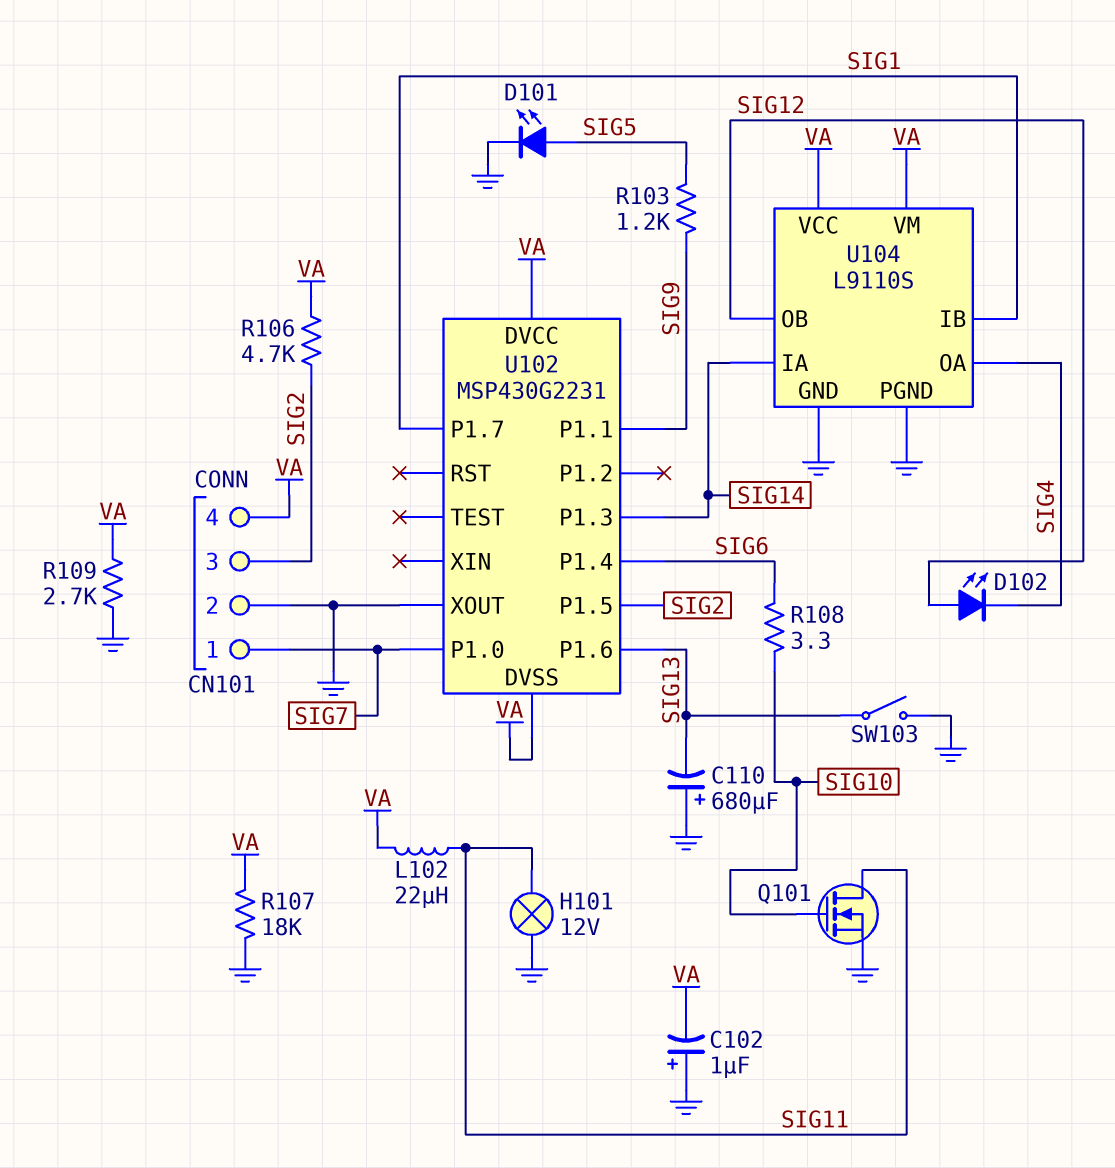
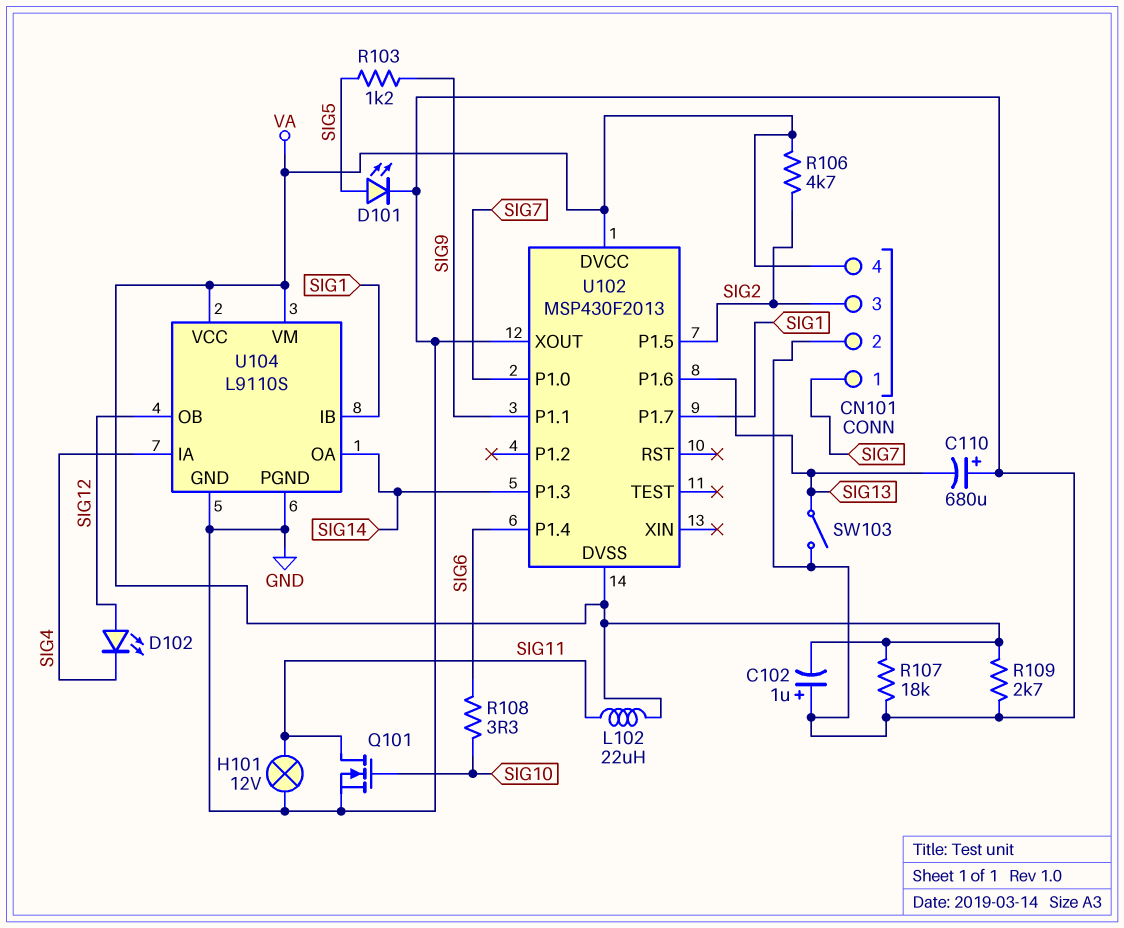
U102: MSP430G2231 -> MSP430F2013
U104 pin IA: SIG14 -> SIG4
U104 pin OA: SIG4 -> SIG14

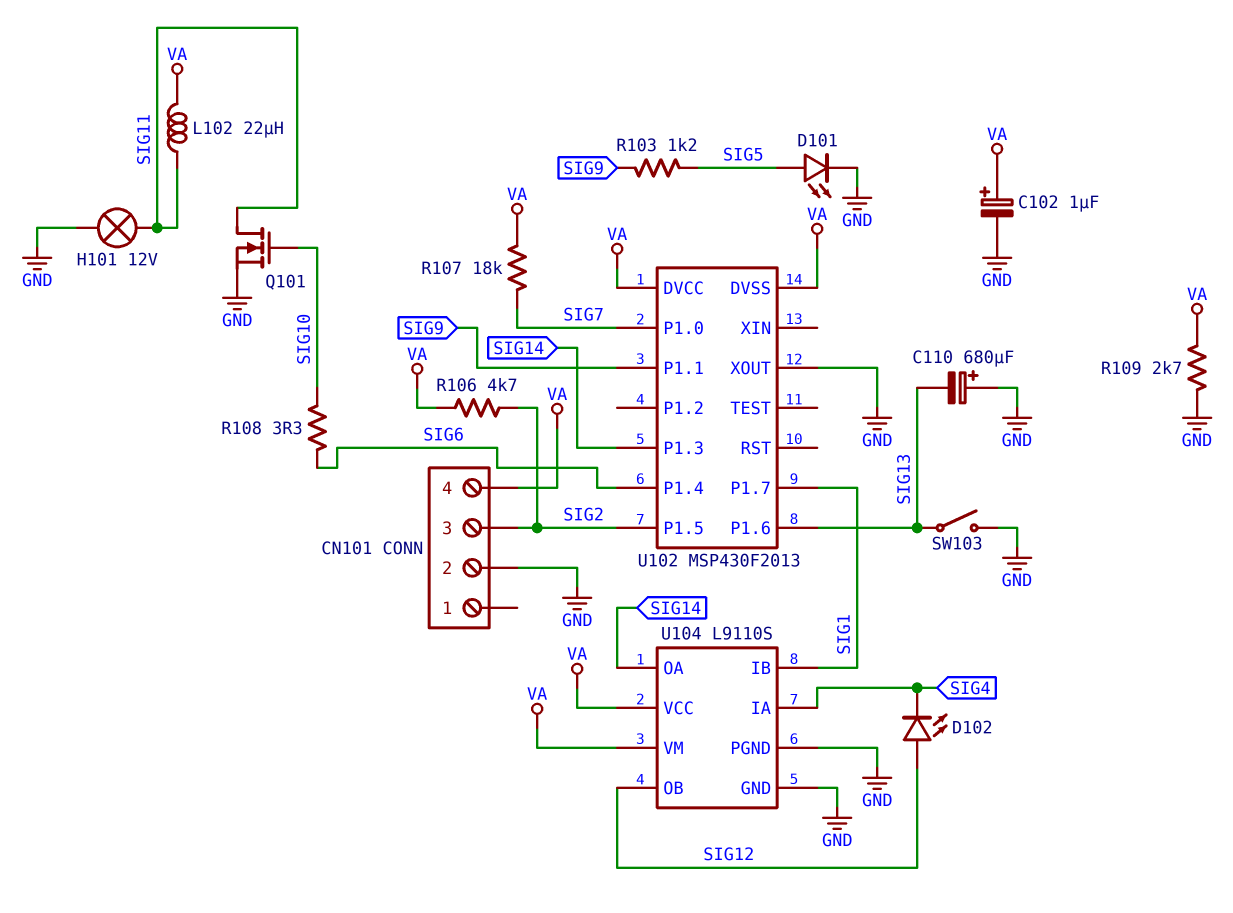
C102: 1uF (plus GND, minus VA) -> 1uF (plus VA, minus GND)
CN101 pin 1: SIG7 -> none
R107: 18k (GND, VA) -> 18k (SIG7, VA)

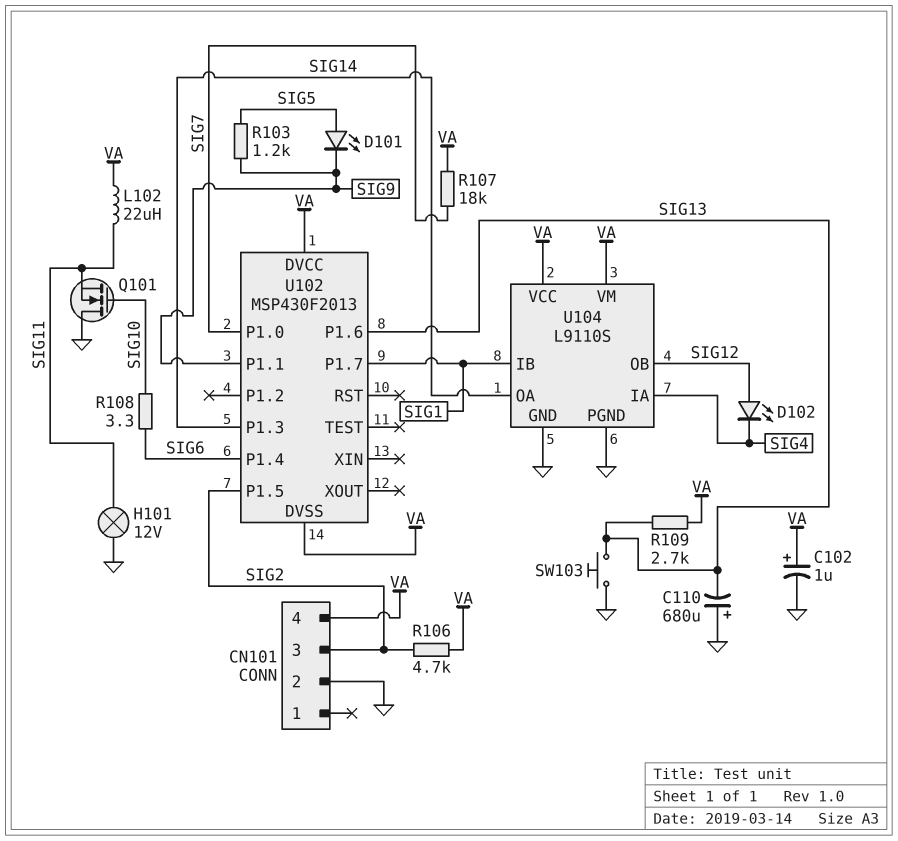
D101: LED (A SIG5, K GND) -> LED (A SIG5, K SIG9)
Q101: NMOS (G SIG10, D SIG11, S GND) -> NMOS (G SIG10, D GND, S SIG11)
R109: 2.7k (GND, VA) -> 2.7k (SIG13, VA)
SW103: switch (GND, SIG13) -> button (GND, SIG13)
U102 pin XOUT: GND -> none

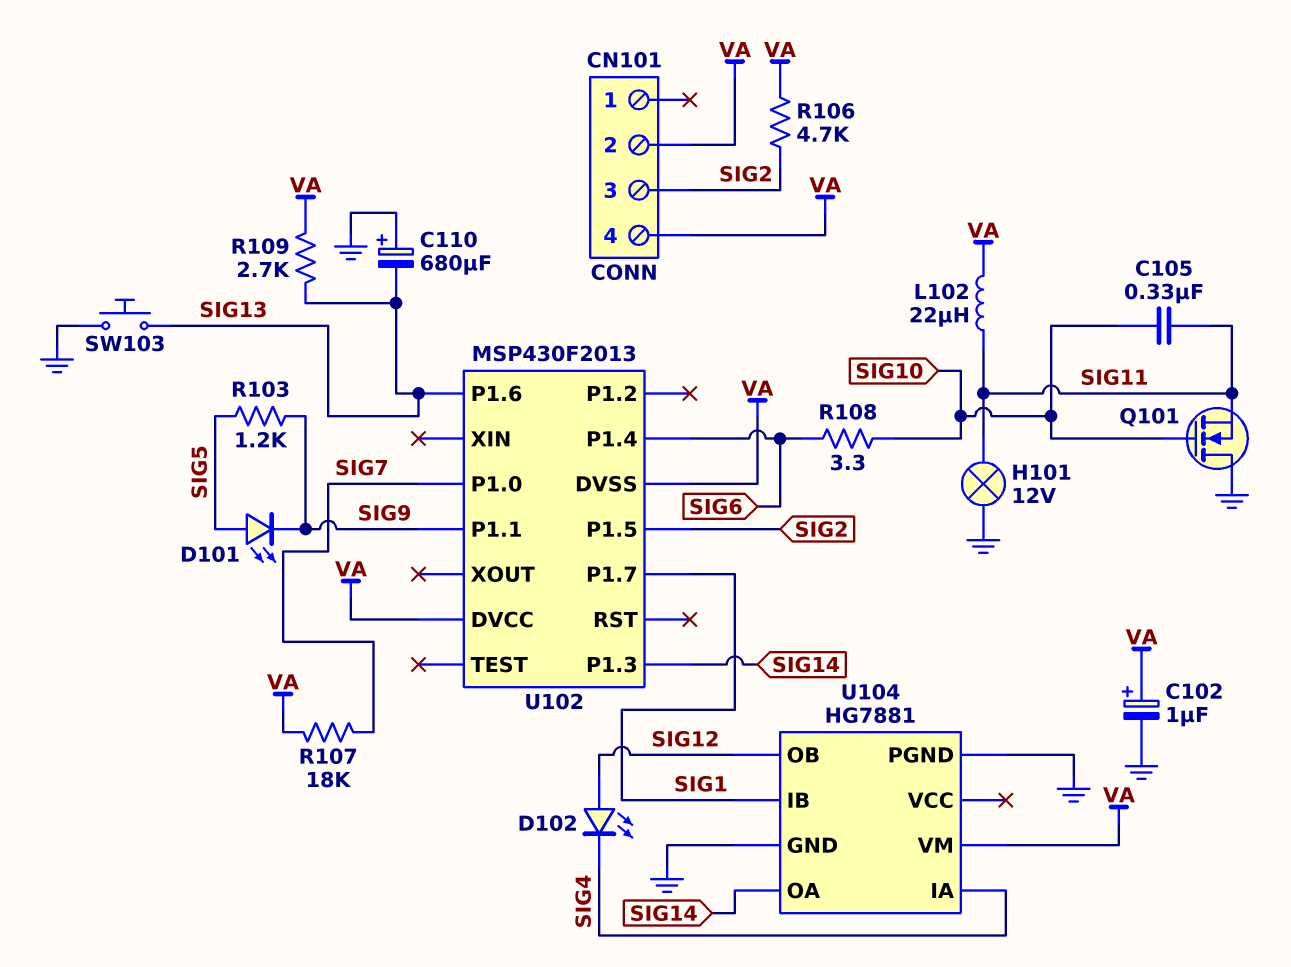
C105: none -> 330nF (SIG10, SIG11)
CN101 pin 2: GND -> VA
U104: L9110S -> HG7881
U104 pin VCC: VA -> none

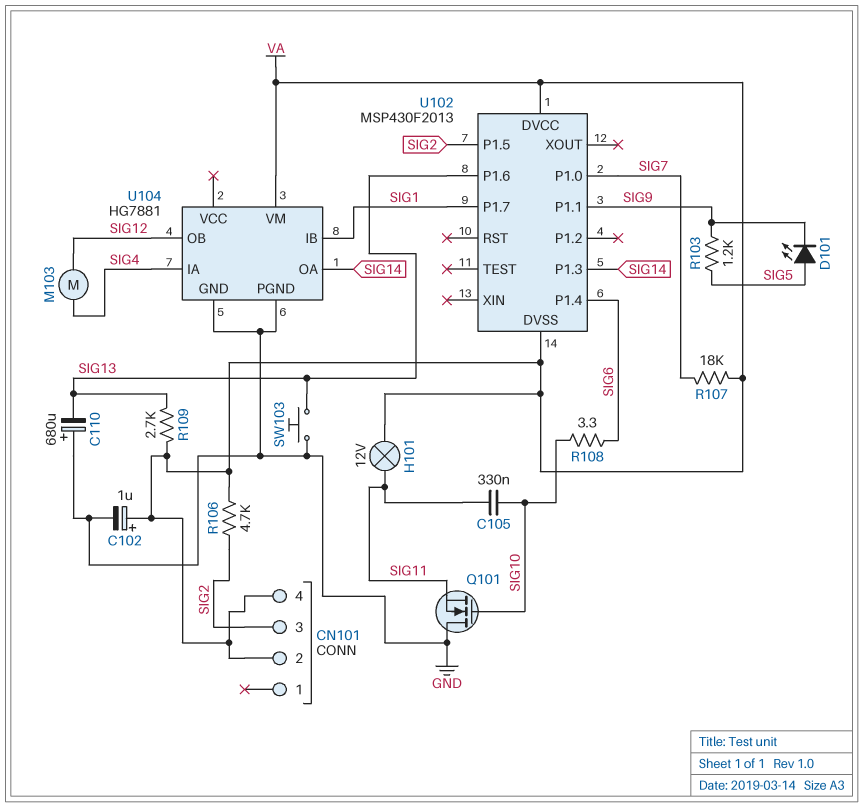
D102: LED (A SIG12, K SIG4) -> none
H101: lamp 12V (GND, SIG11) -> lamp 12V (SIG11, VA)
L102: 22uH (SIG11, VA) -> none
M103: none -> motor (SIG4, SIG12)

